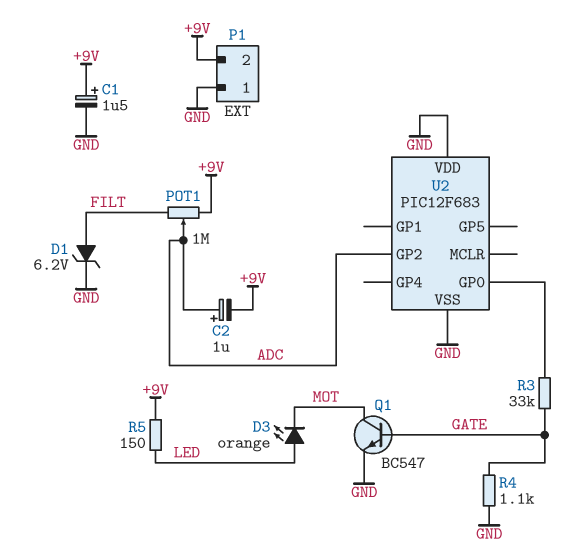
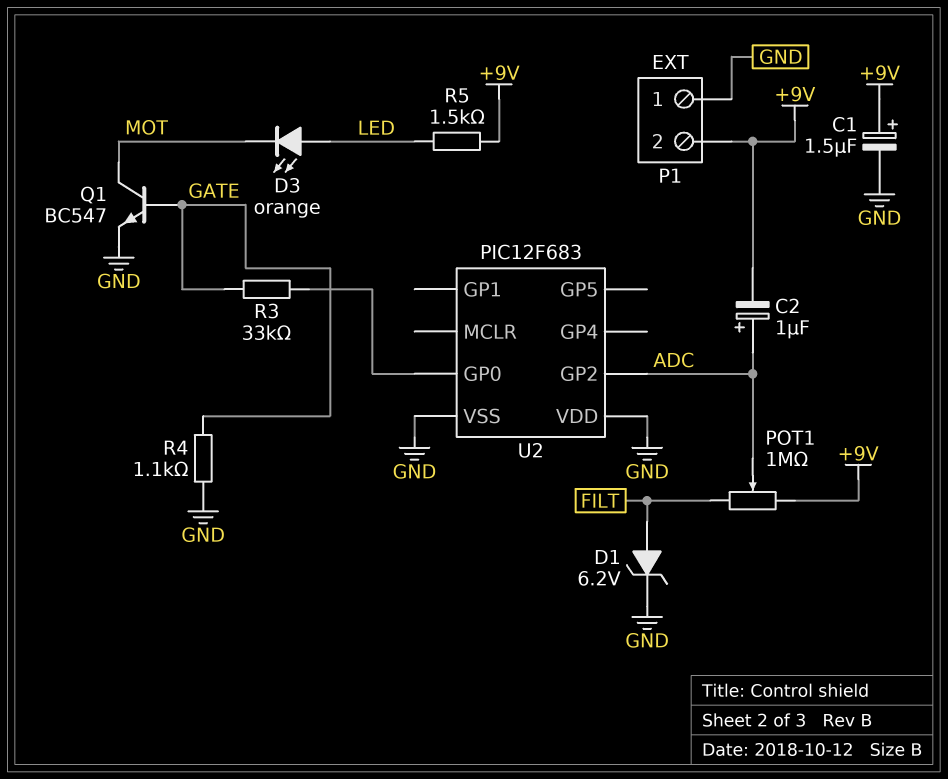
R5: 150 (+9V, LED) -> 1.5k (+9V, LED)

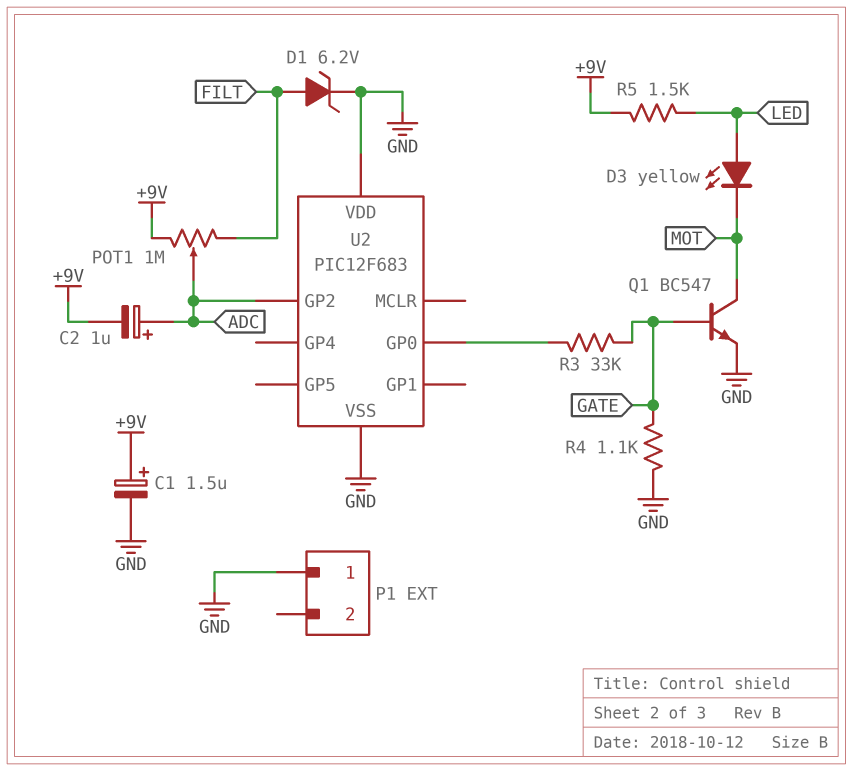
D3: LED orange (A LED, K MOT) -> LED yellow (A LED, K MOT)
P1 pin 2: +9V -> none

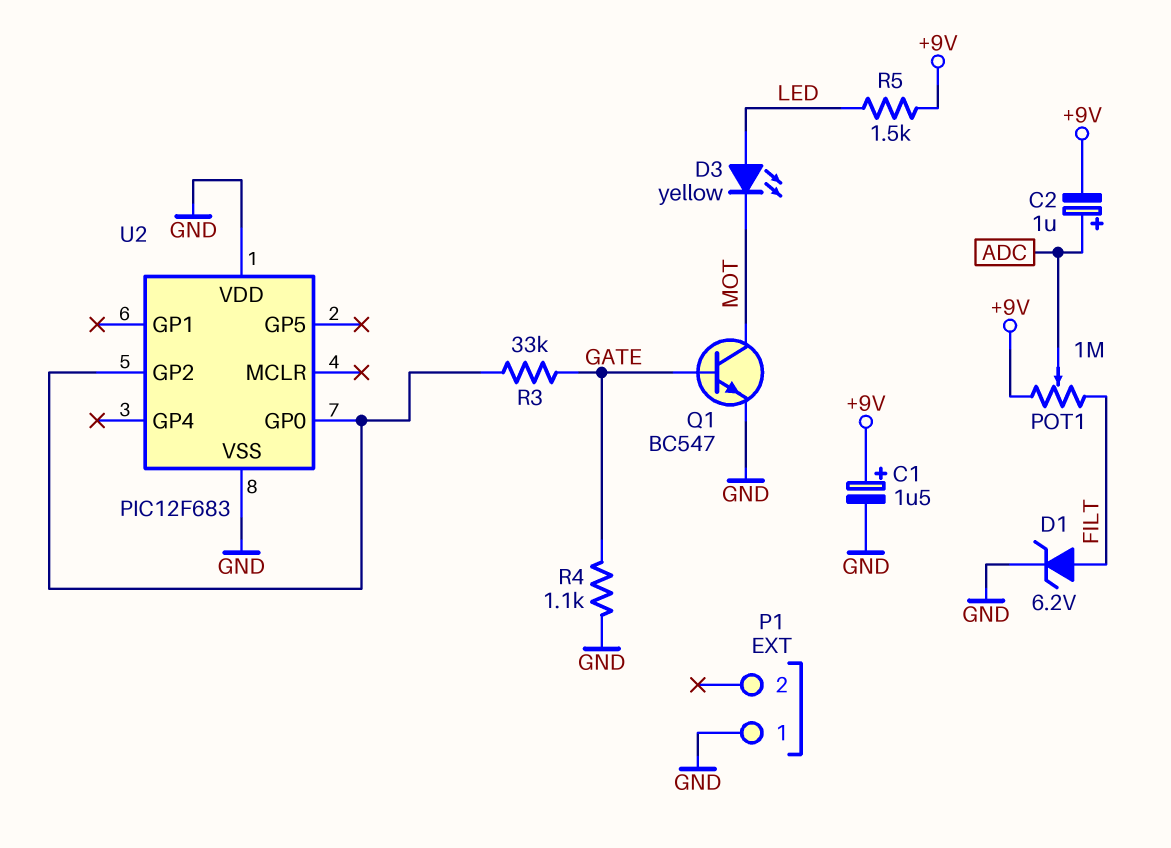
U2 pin GP2: ADC -> U2/GP0

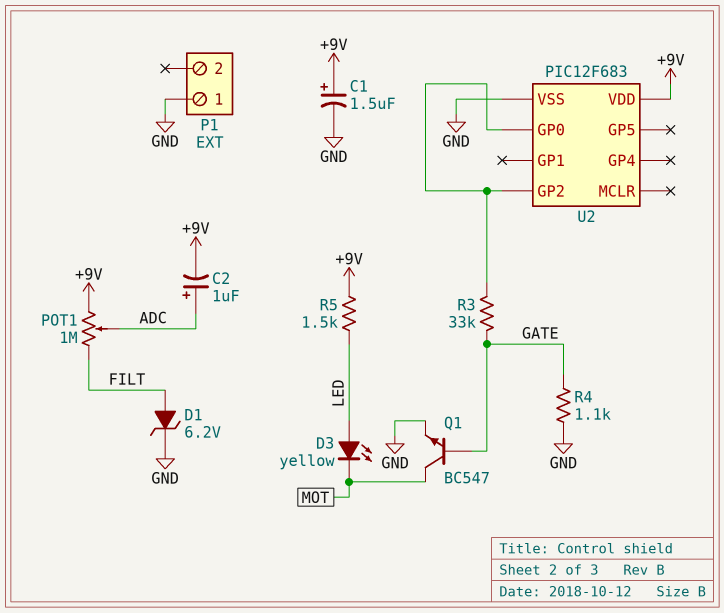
U2 pin VDD: GND -> +9V

